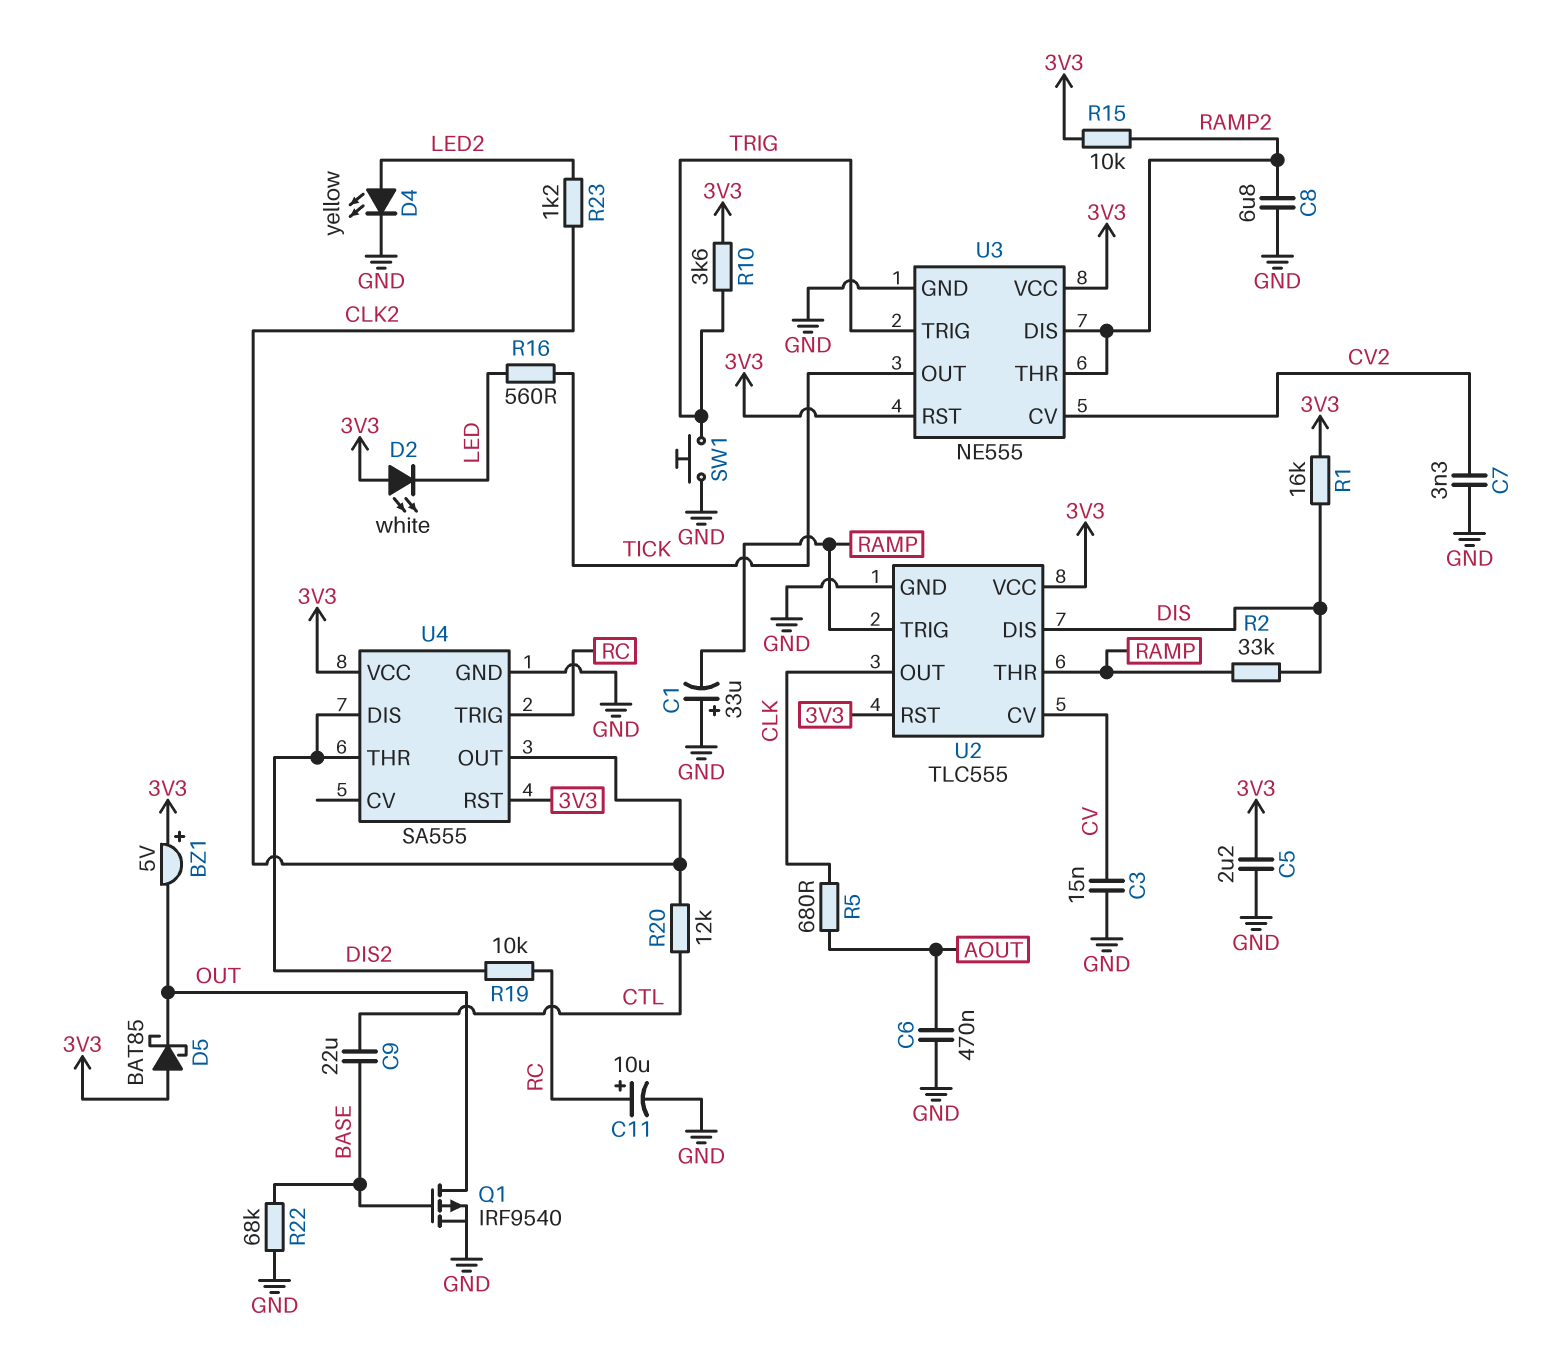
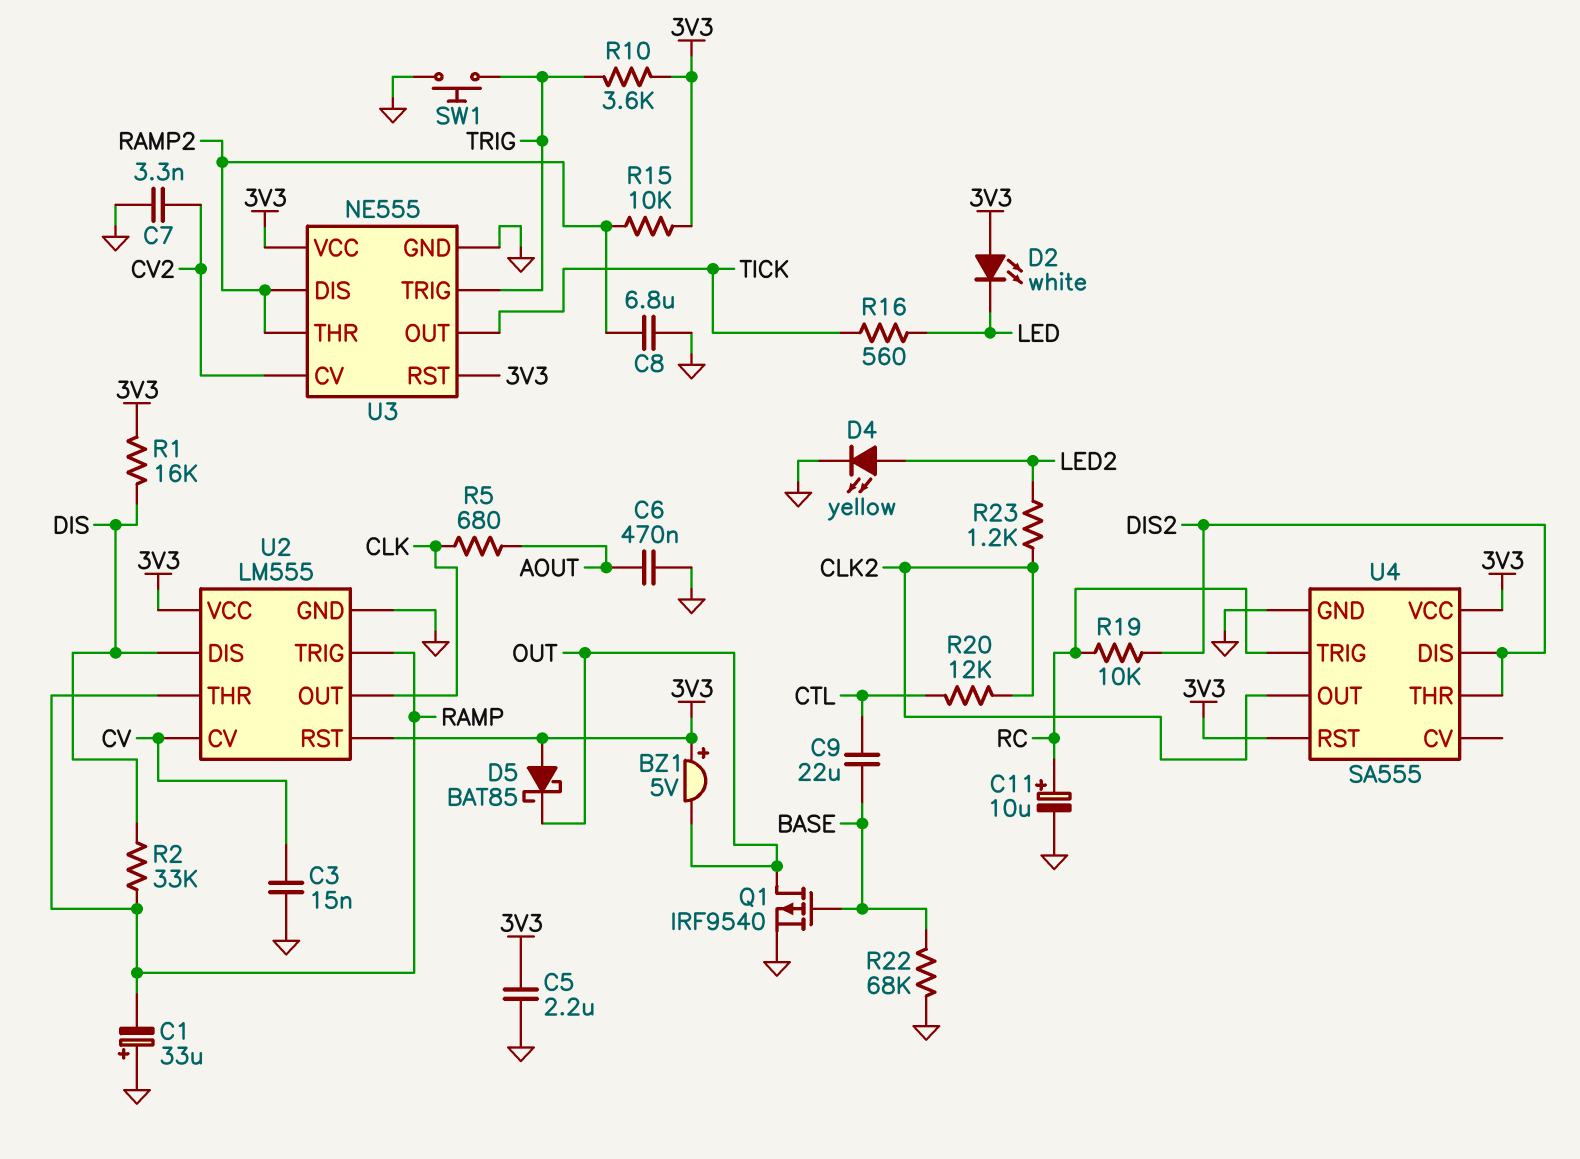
U2: TLC555 -> LM555

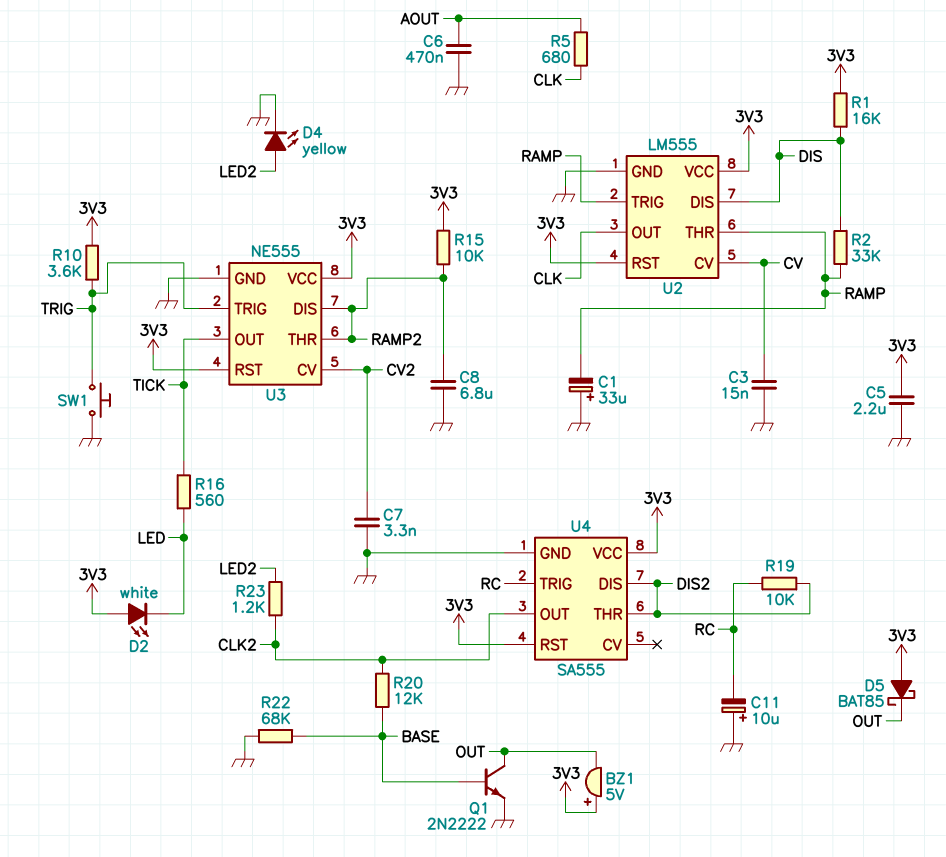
C9: 22uF (BASE, CTL) -> none
C11: 10uF (plus RC, minus GND) -> 10uF (plus GND, minus RC)
Q1: PMOS IRF9540 (G BASE, D OUT, S GND) -> NPN 2N2222 (B BASE, C OUT, E GND)
R20: 12k (CLK2, CTL) -> 12k (BASE, CLK2)

